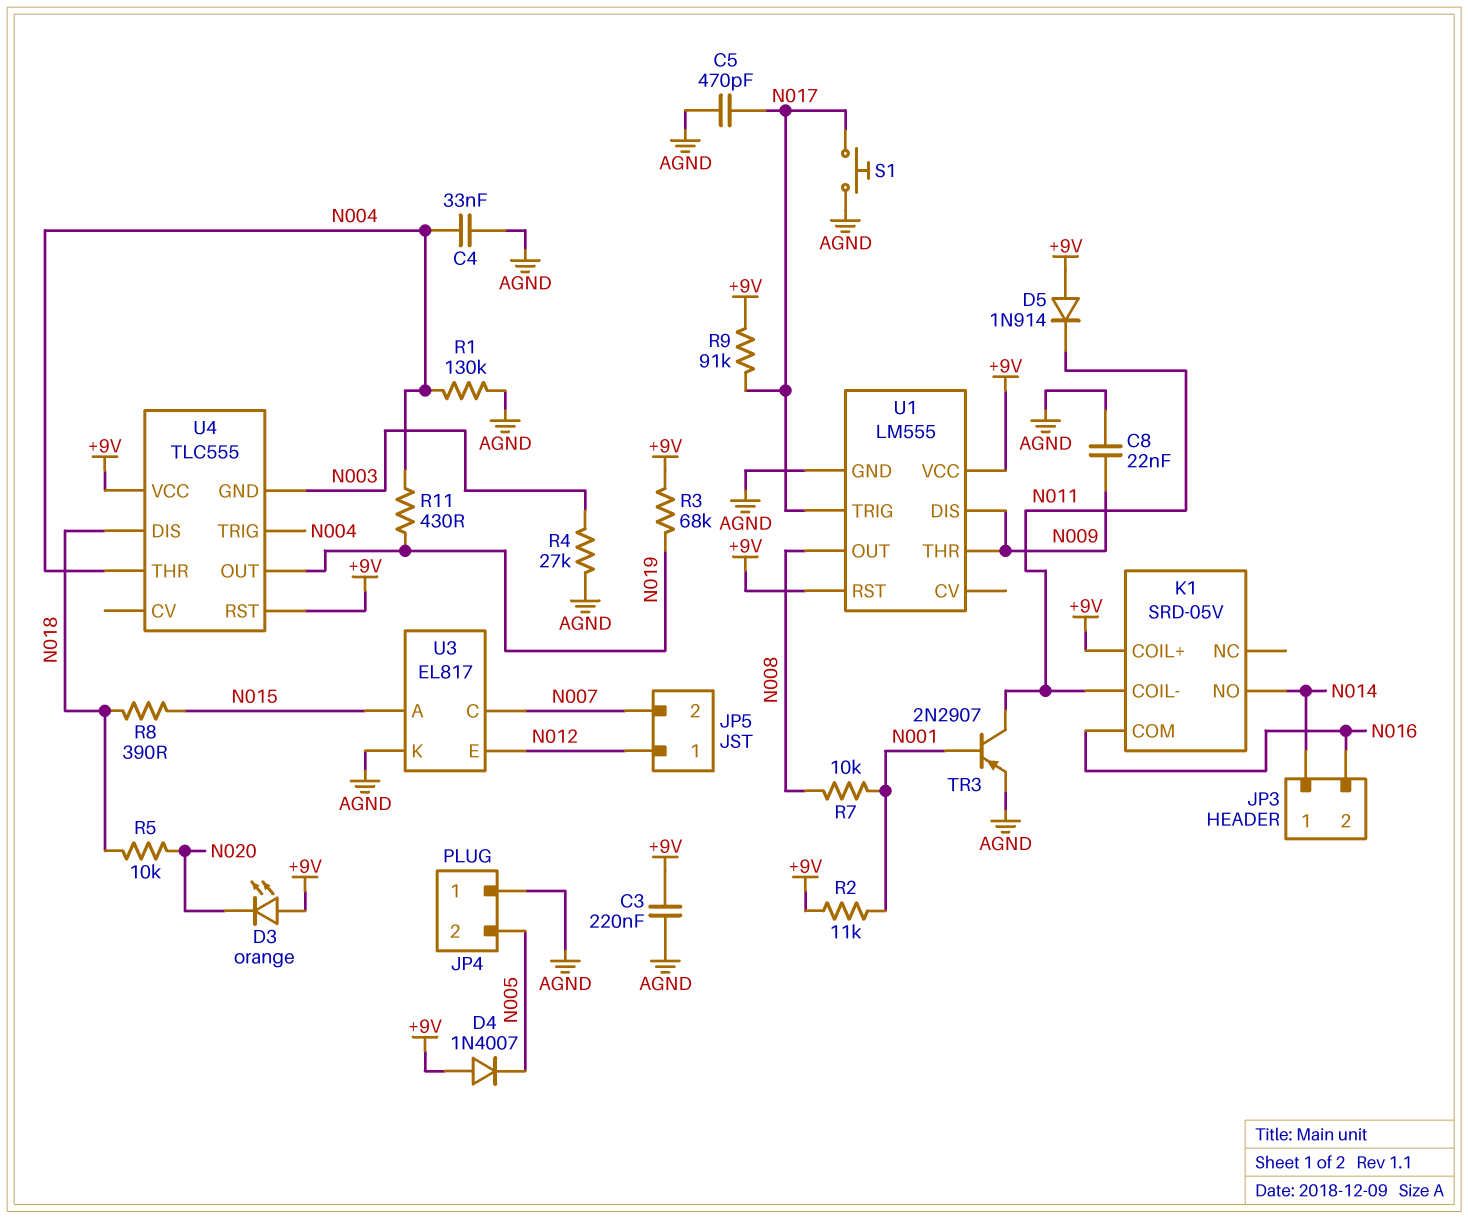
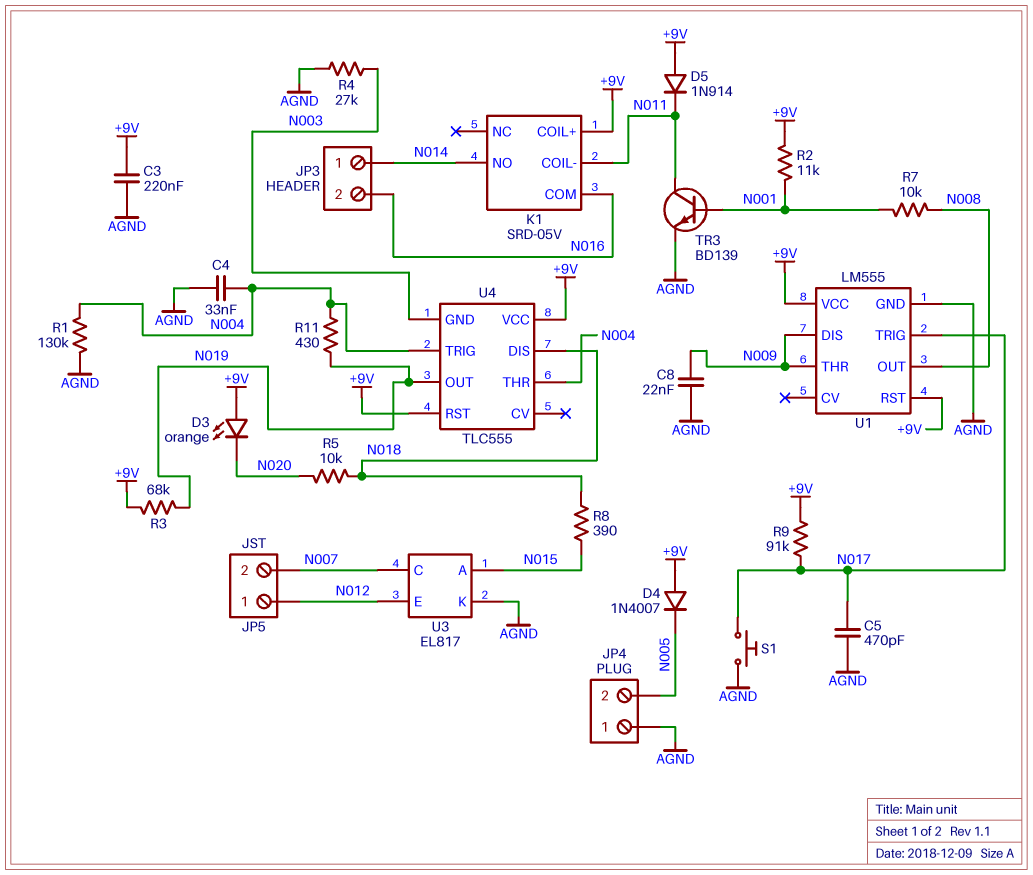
TR3: PNP 2N2907 (B N001, C N011, E AGND) -> NPN BD139 (B N001, C N011, E AGND)

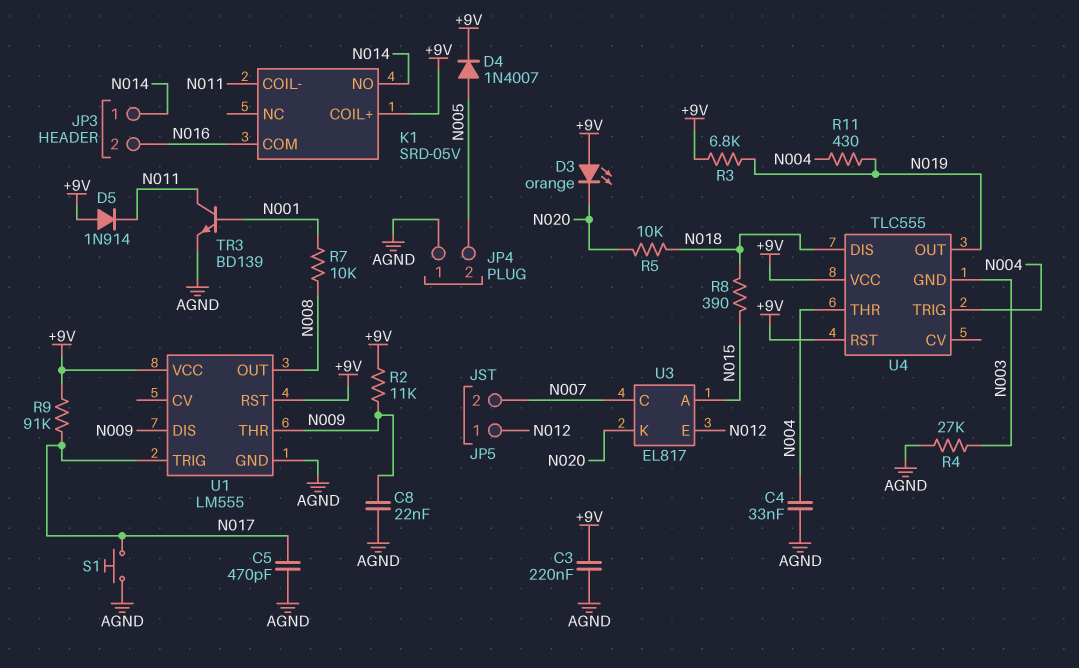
D4: diode 1N4007 (A +9V, K N005) -> diode 1N4007 (A N005, K +9V)
R1: 130k (AGND, N004) -> none
R2: 11k (+9V, N001) -> 11k (+9V, N009)
R3: 68k (+9V, N019) -> 6.8k (+9V, N019)
U3 pin K: AGND -> N020

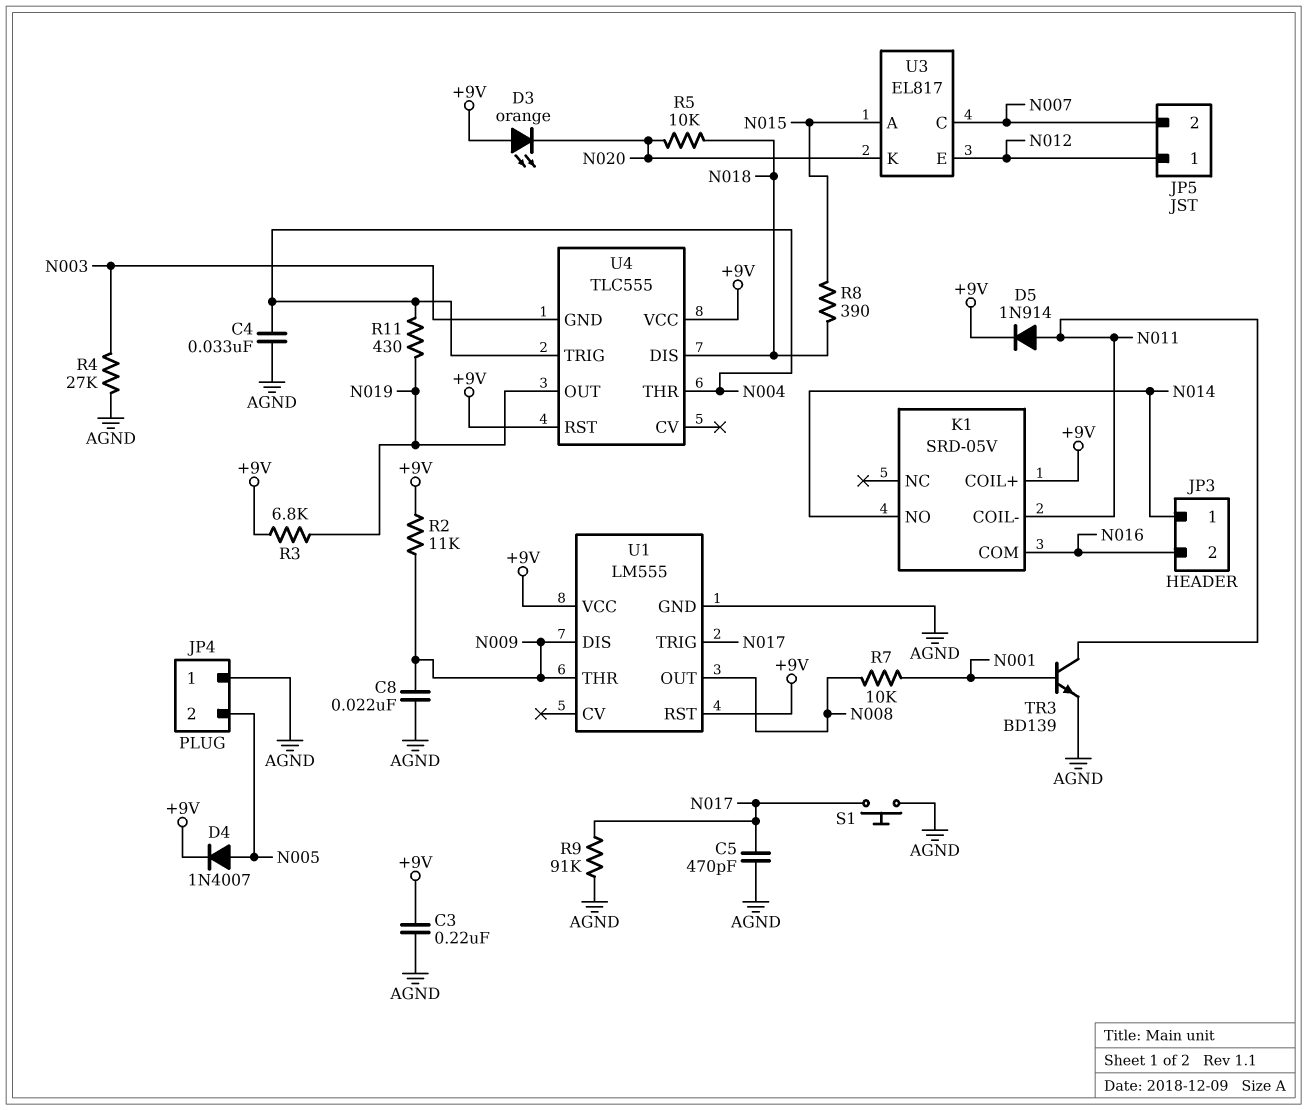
D5: diode 1N914 (A +9V, K N011) -> diode 1N914 (A N011, K +9V)
R9: 91k (+9V, N017) -> 91k (AGND, N017)

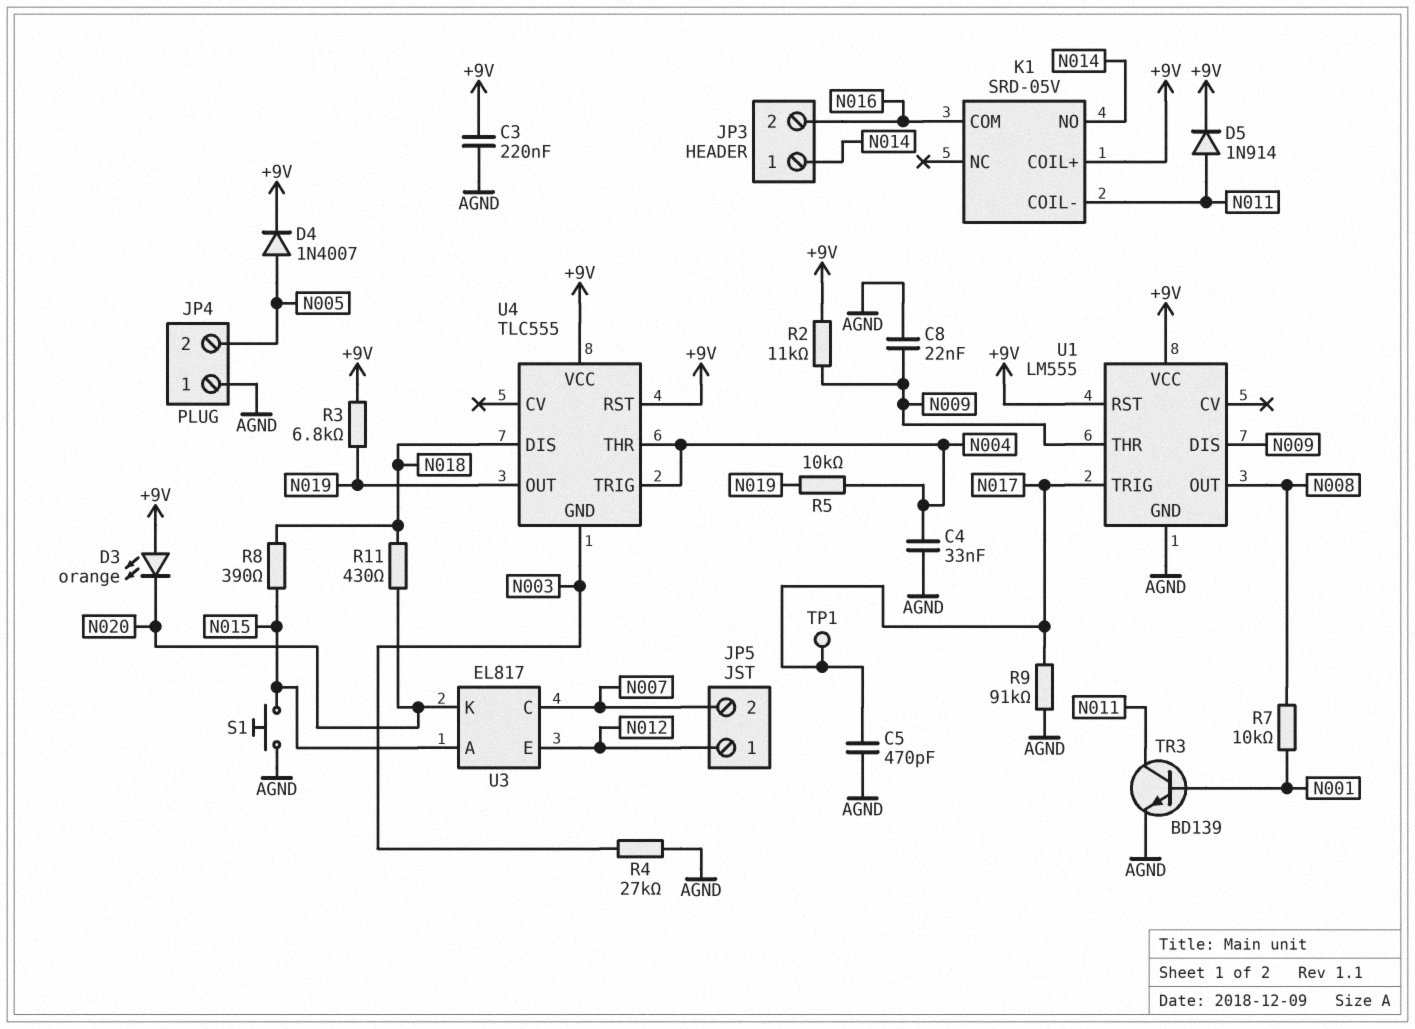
R5: 10k (N018, N020) -> 10k (N004, N019)
R11: 430 (N004, N019) -> 430 (N018, N020)
S1: button (AGND, N017) -> button (AGND, N015)
TP1: none -> test point (N017)

